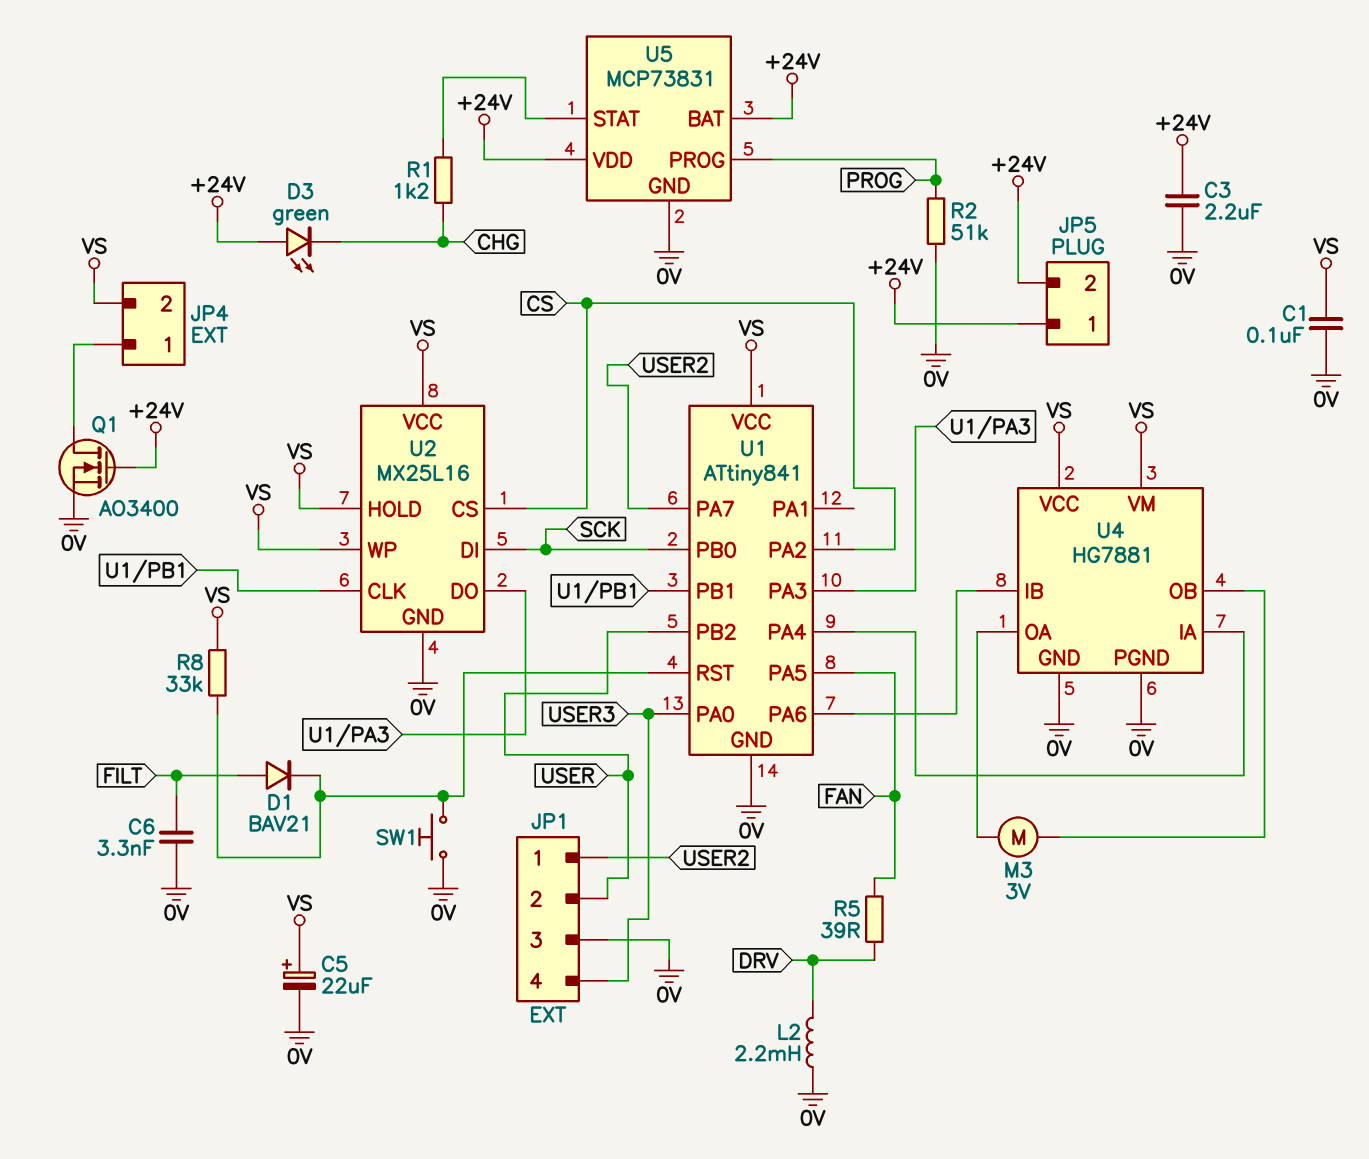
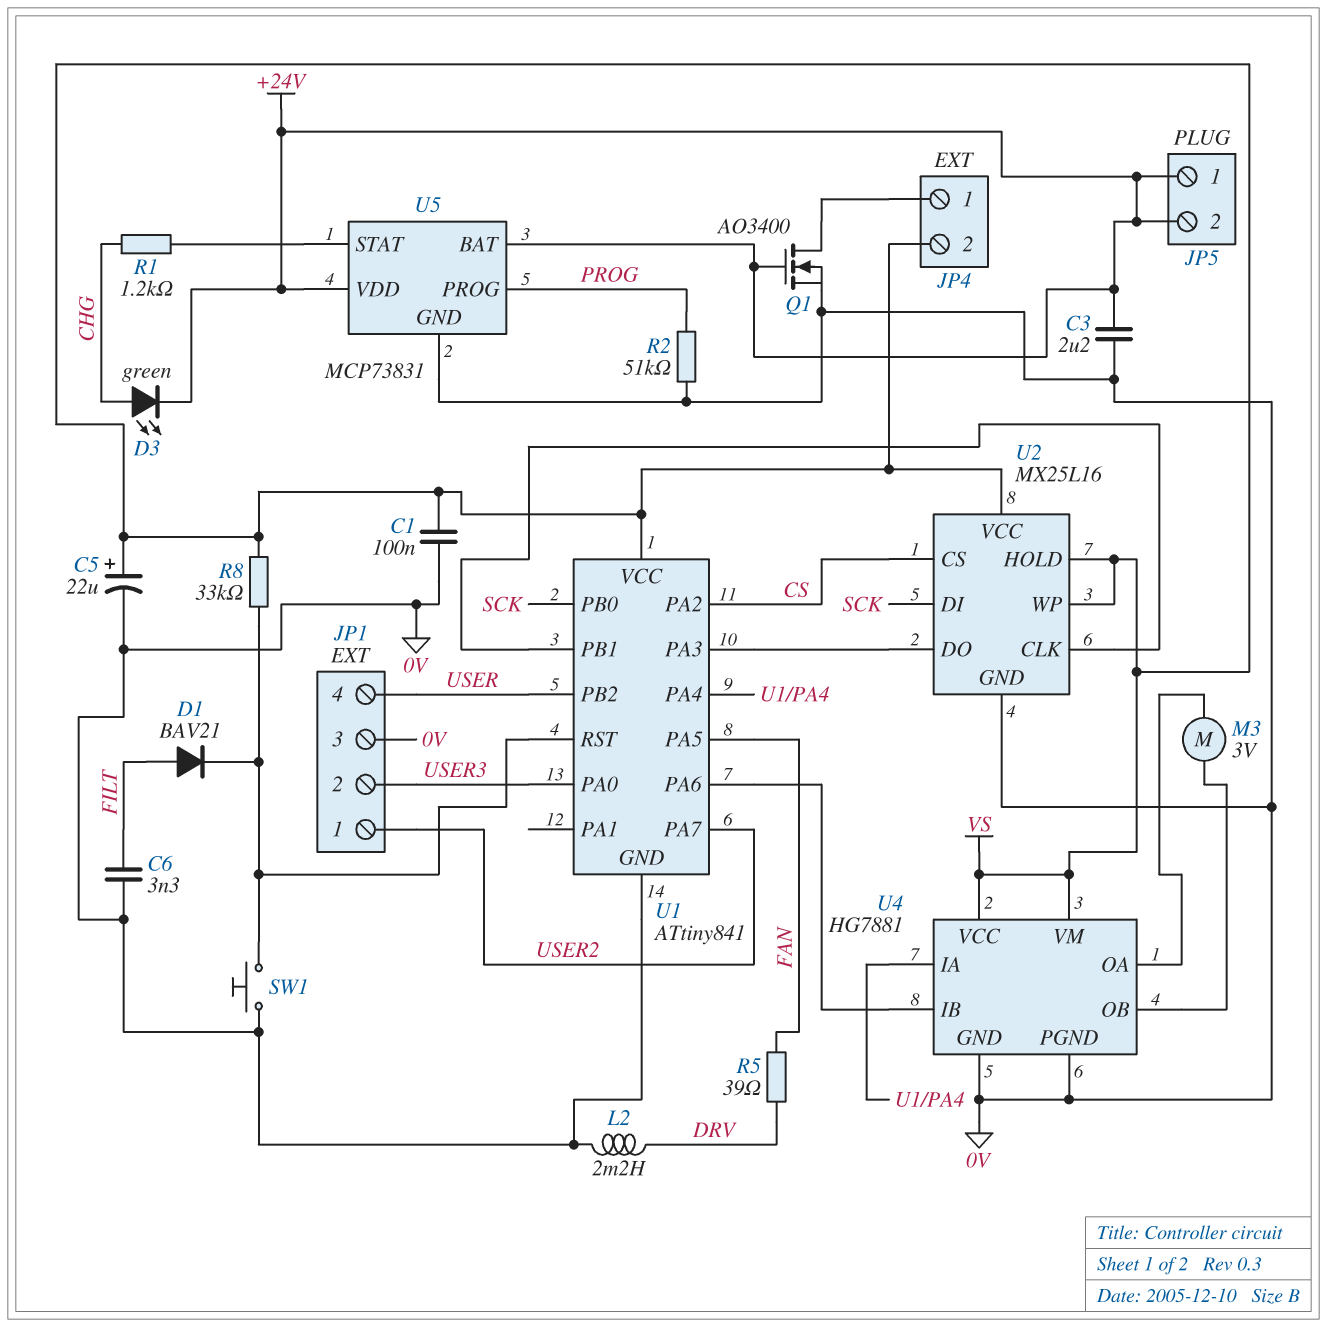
D3: LED green (A +24V, K CHG) -> LED green (A CHG, K +24V)
JP1 pin 2: USER -> USER3
JP1 pin 4: USER3 -> USER

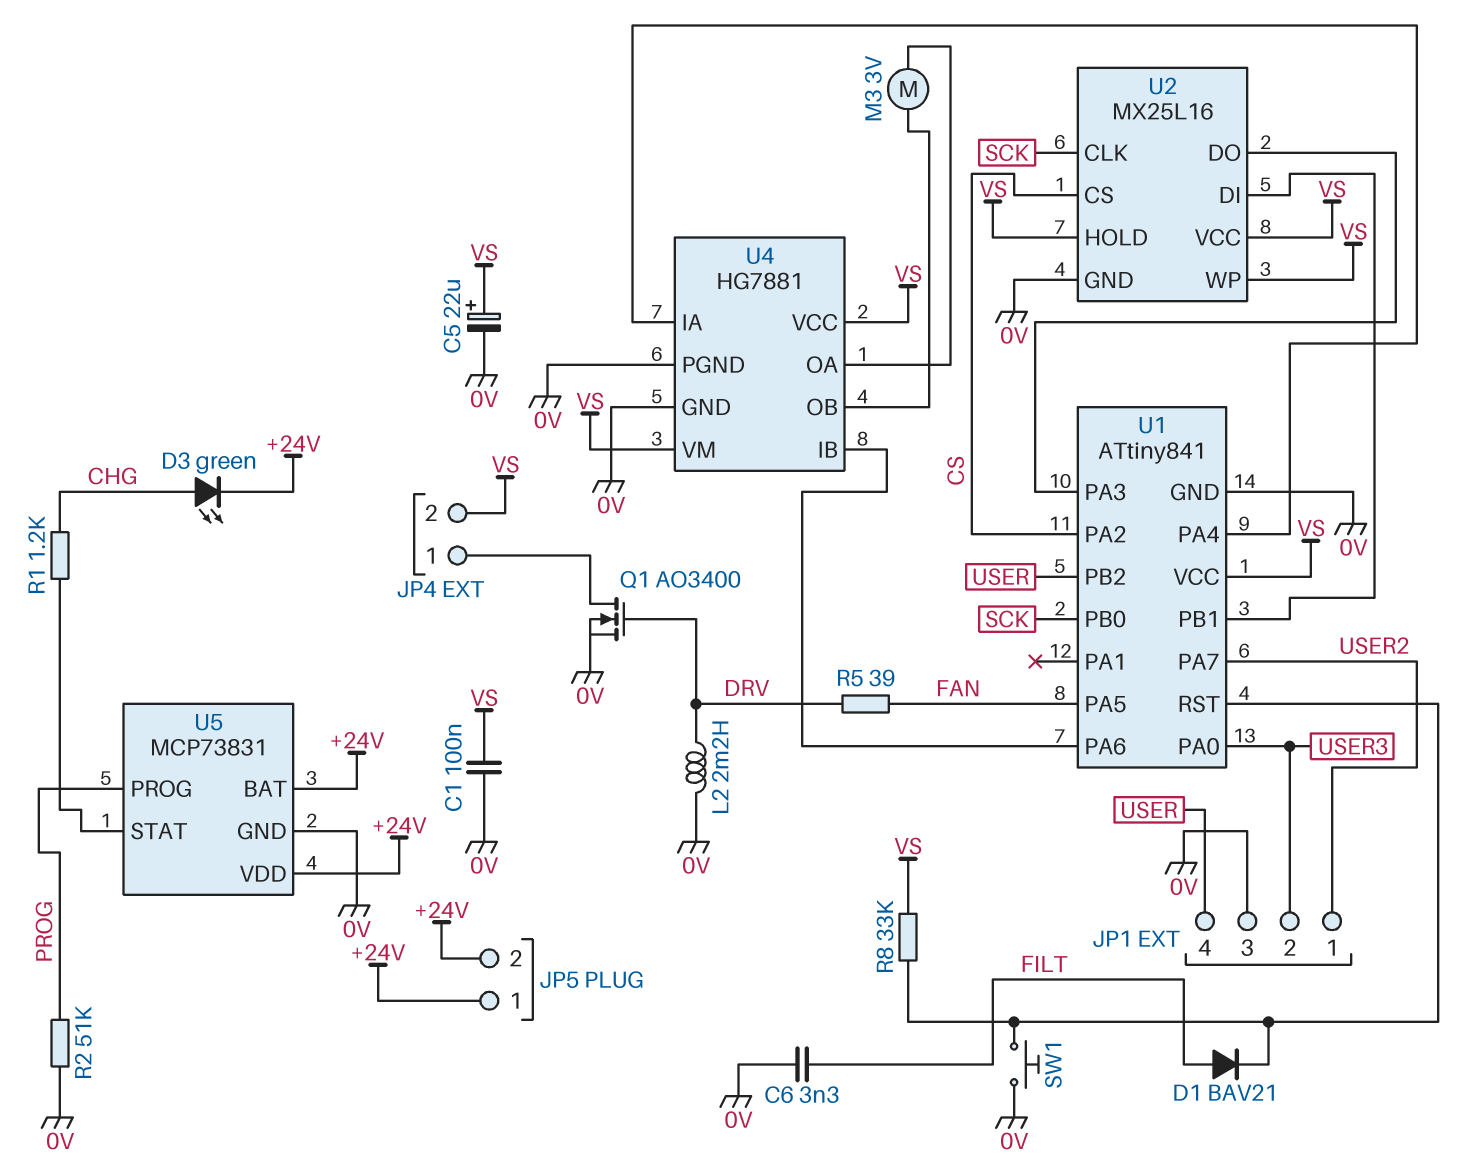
C3: 2.2uF (+24V, 0V) -> none
Q1: NMOS AO3400 (G +24V, D JP4/1, S 0V) -> NMOS AO3400 (G DRV, D JP4/1, S 0V)
U2 pin CLK: U1/PB1 -> SCK
U2 pin DI: SCK -> U1/PB1

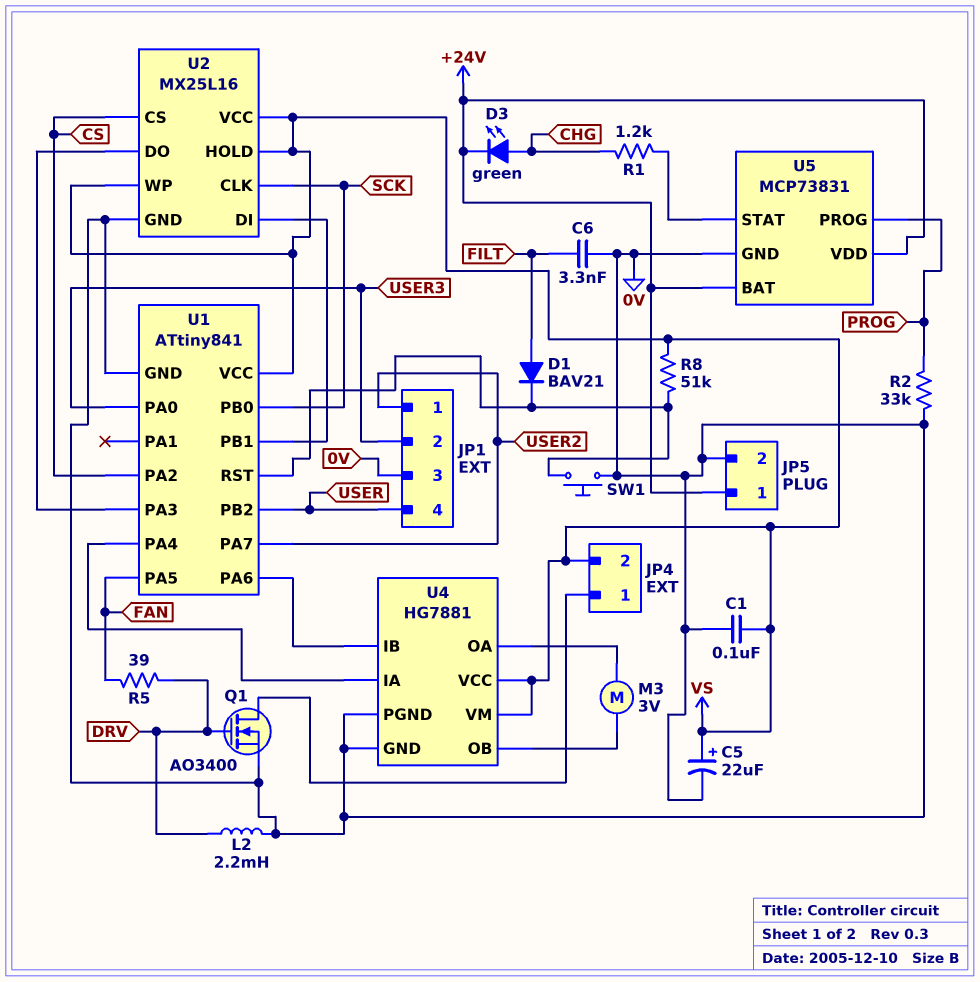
JP5 pin 2: +24V -> 0V
R2: 51k (0V, PROG) -> 33k (0V, PROG)
R8: 33k (U1/RST, VS) -> 51k (U1/RST, VS)

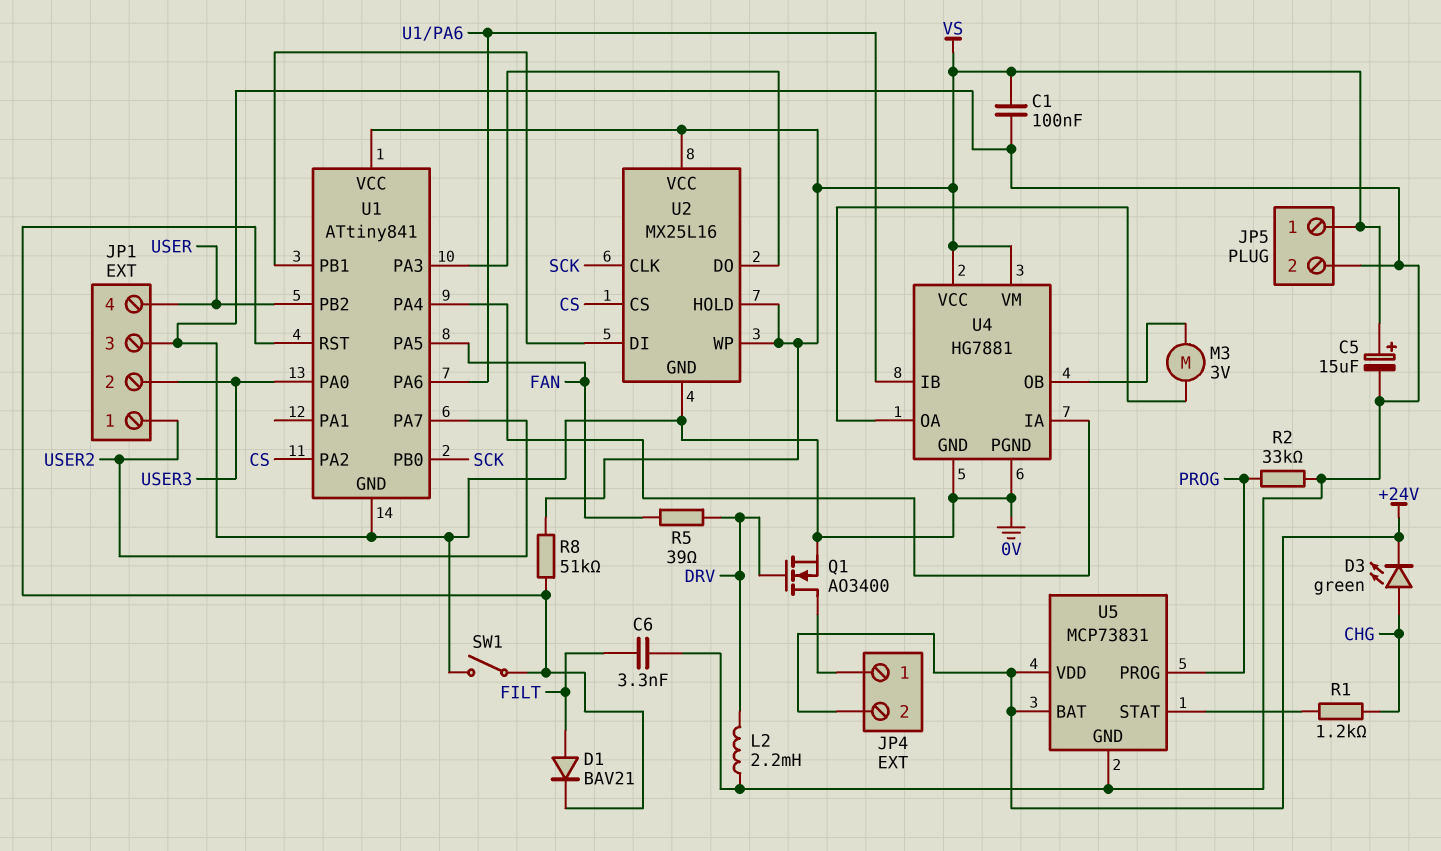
C5: 22uF (plus VS, minus 0V) -> 15uF (plus VS, minus 0V)
JP4 pin 2: VS -> +24V
JP5 pin 1: +24V -> VS
SW1: button (0V, U1/RST) -> switch (0V, U1/RST)

